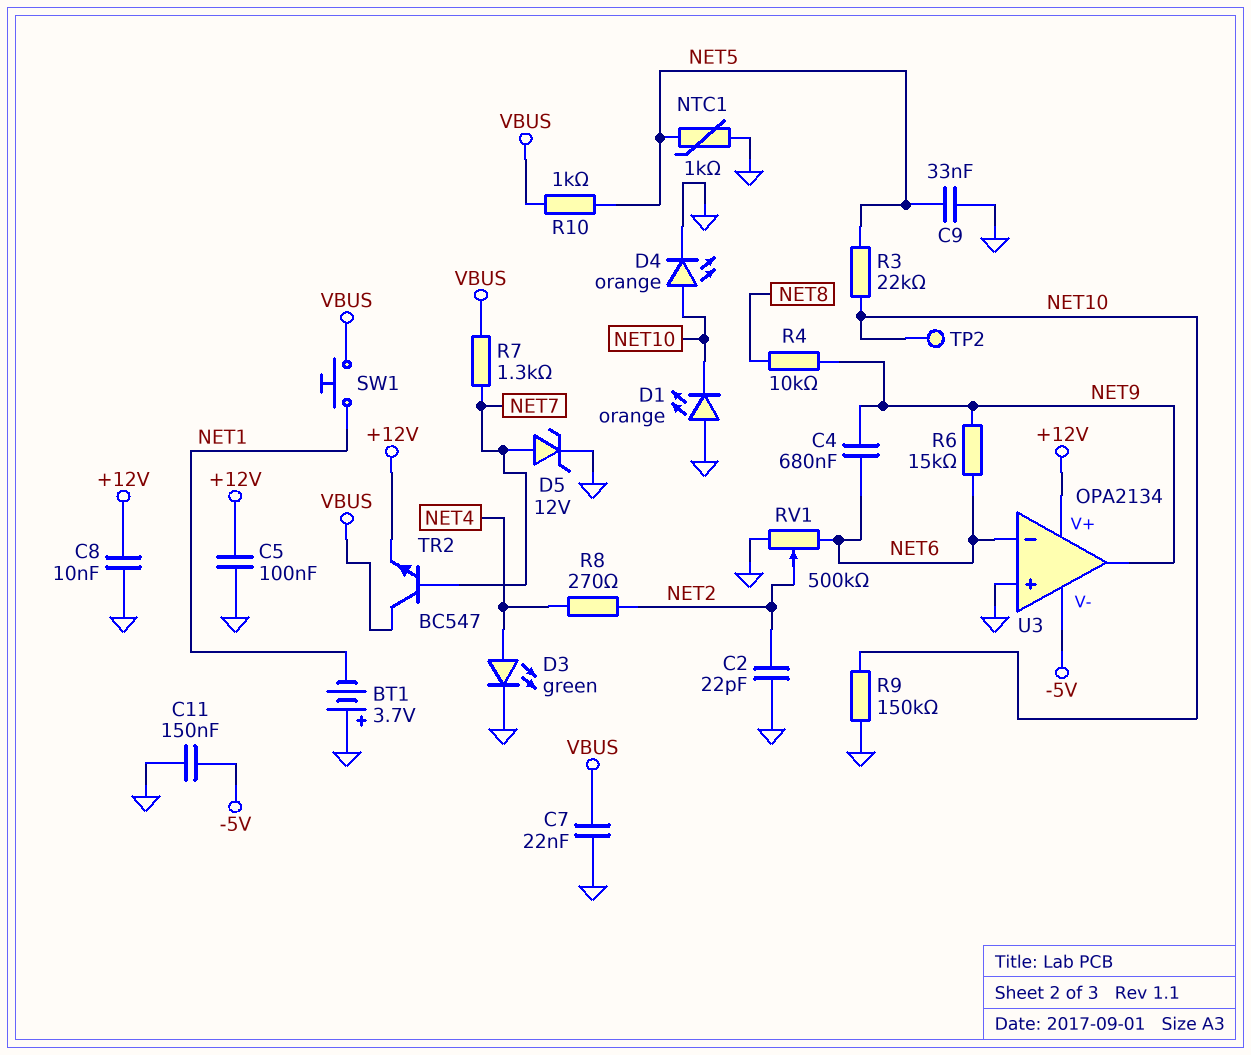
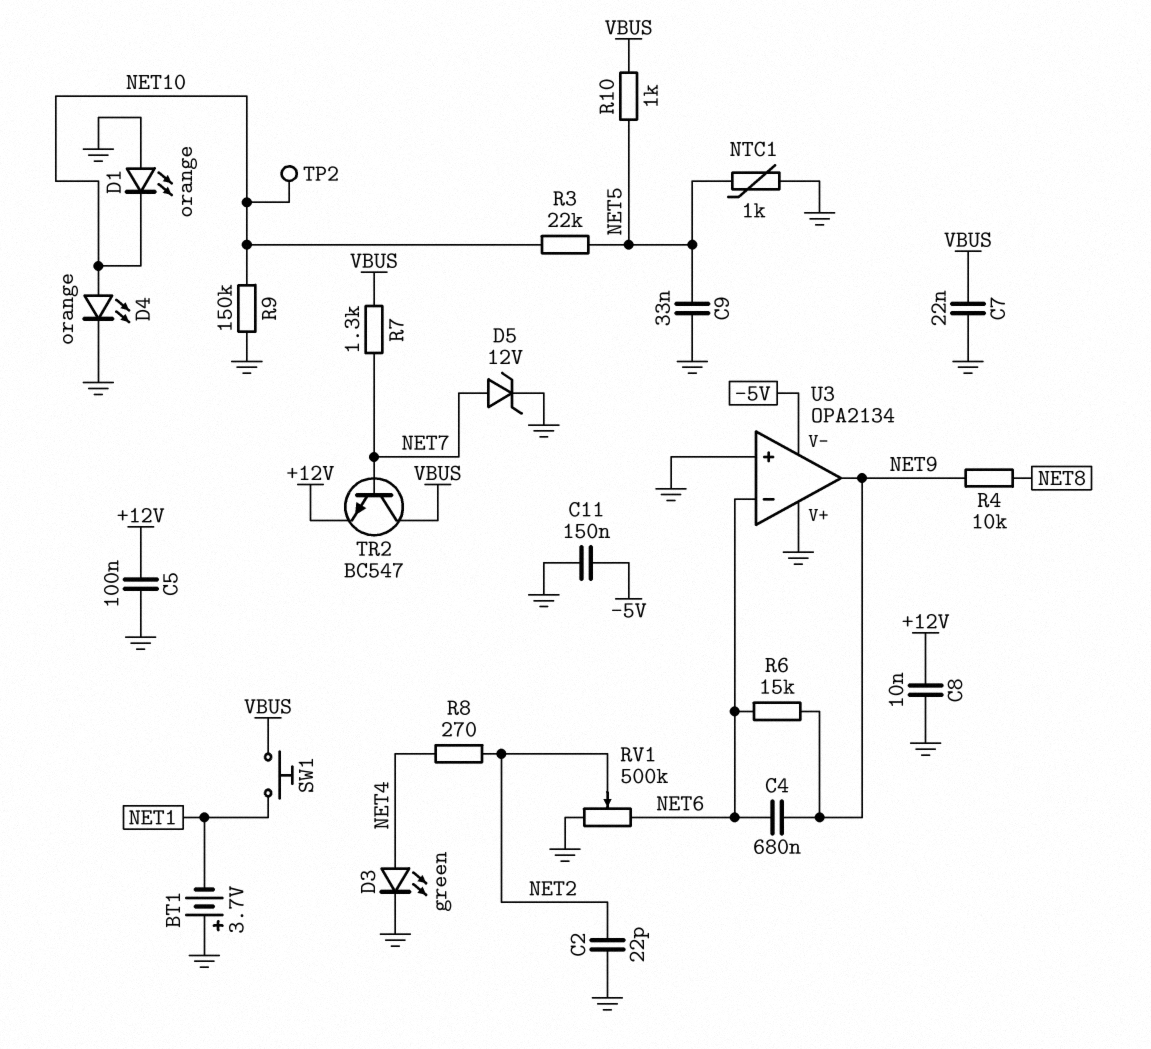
U3 pin V+: +12V -> GND

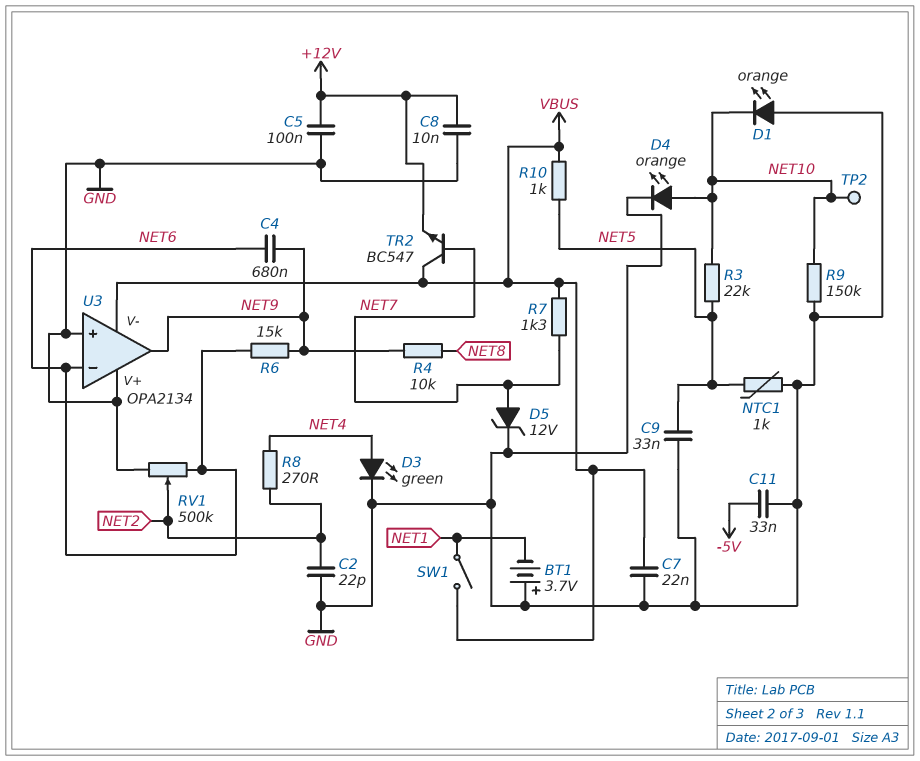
C11: 150nF (-5V, GND) -> 33nF (-5V, GND)
SW1: button (NET1, VBUS) -> switch (NET1, VBUS)
U3 pin V-: -5V -> VBUS

